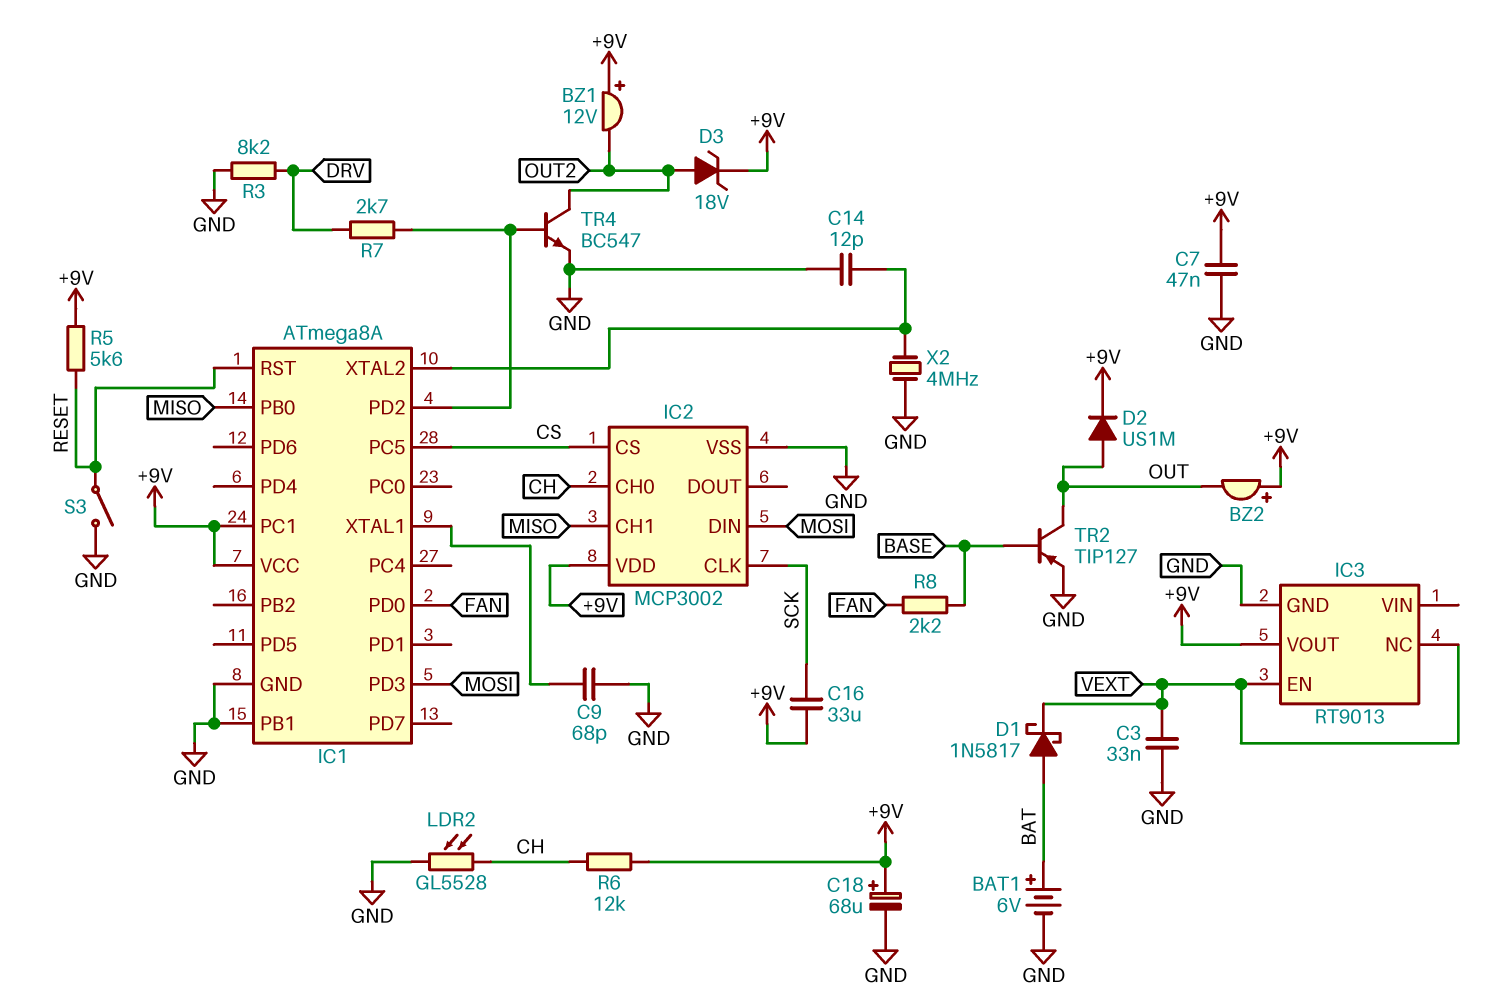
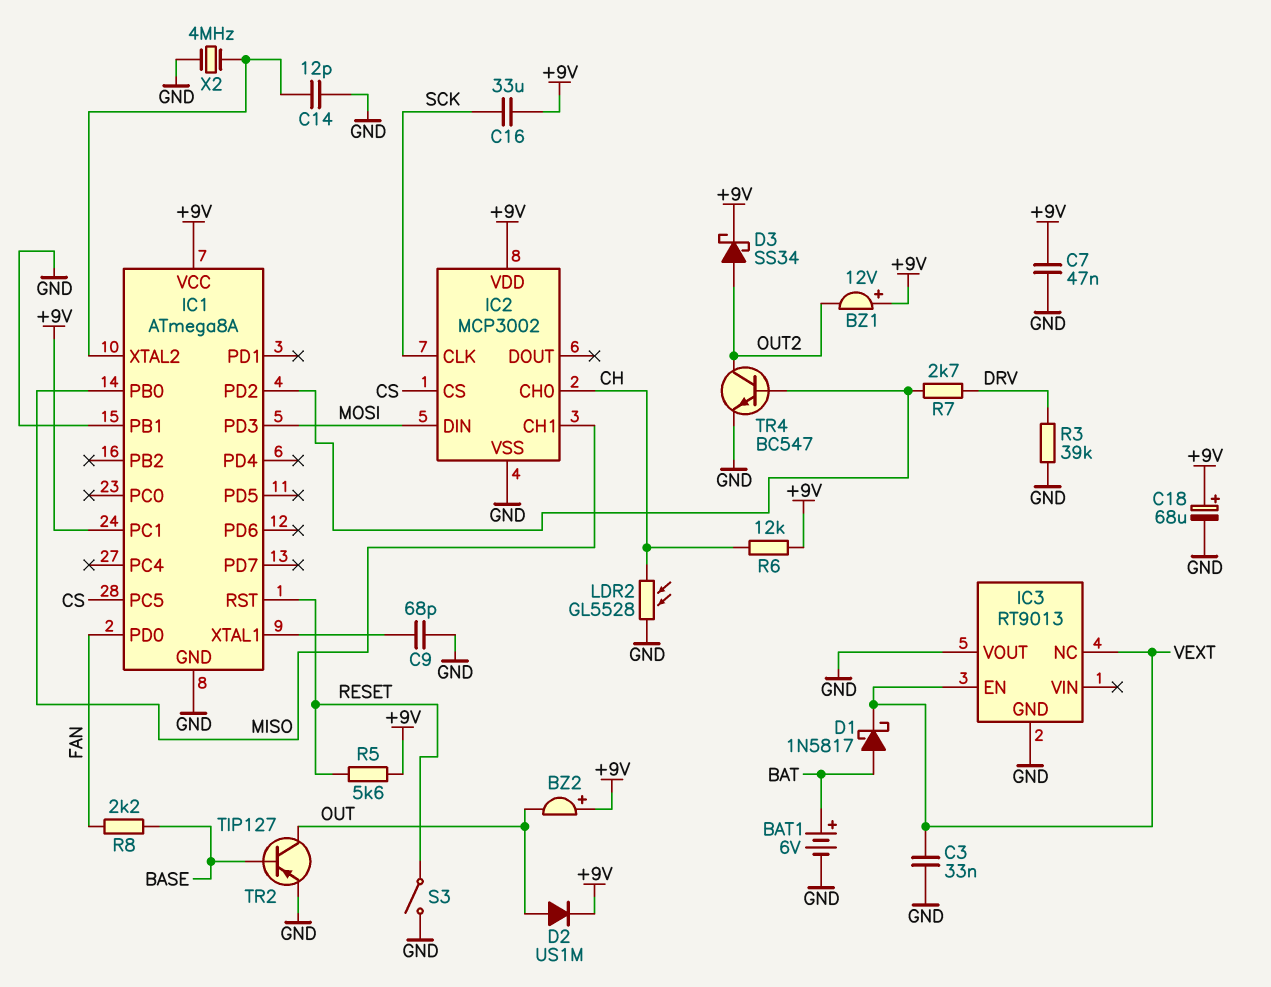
D3: zener 18V (A OUT2, K +9V) -> schottky SS34 (A OUT2, K +9V)
IC3 pin VOUT: +9V -> GND
R3: 8.2k (DRV, GND) -> 39k (DRV, GND)

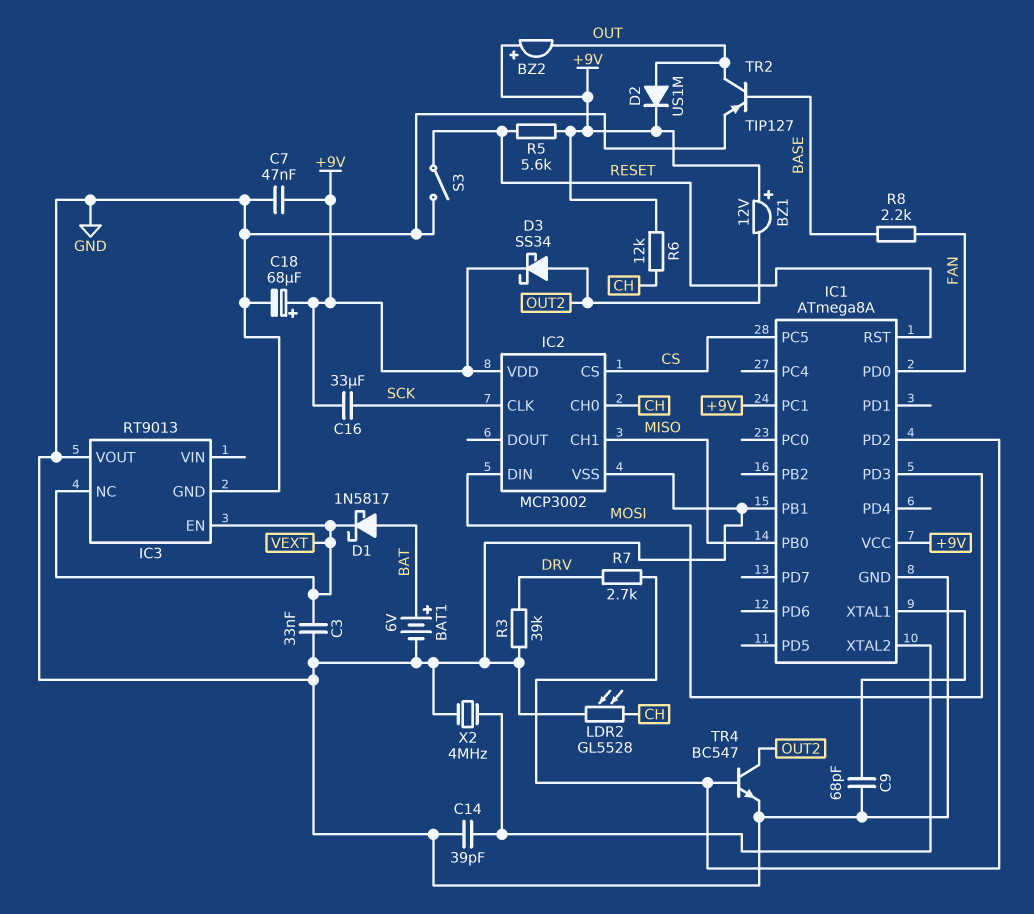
C14: 12pF (GND, IC1/XTAL2) -> 39pF (GND, IC1/XTAL2)

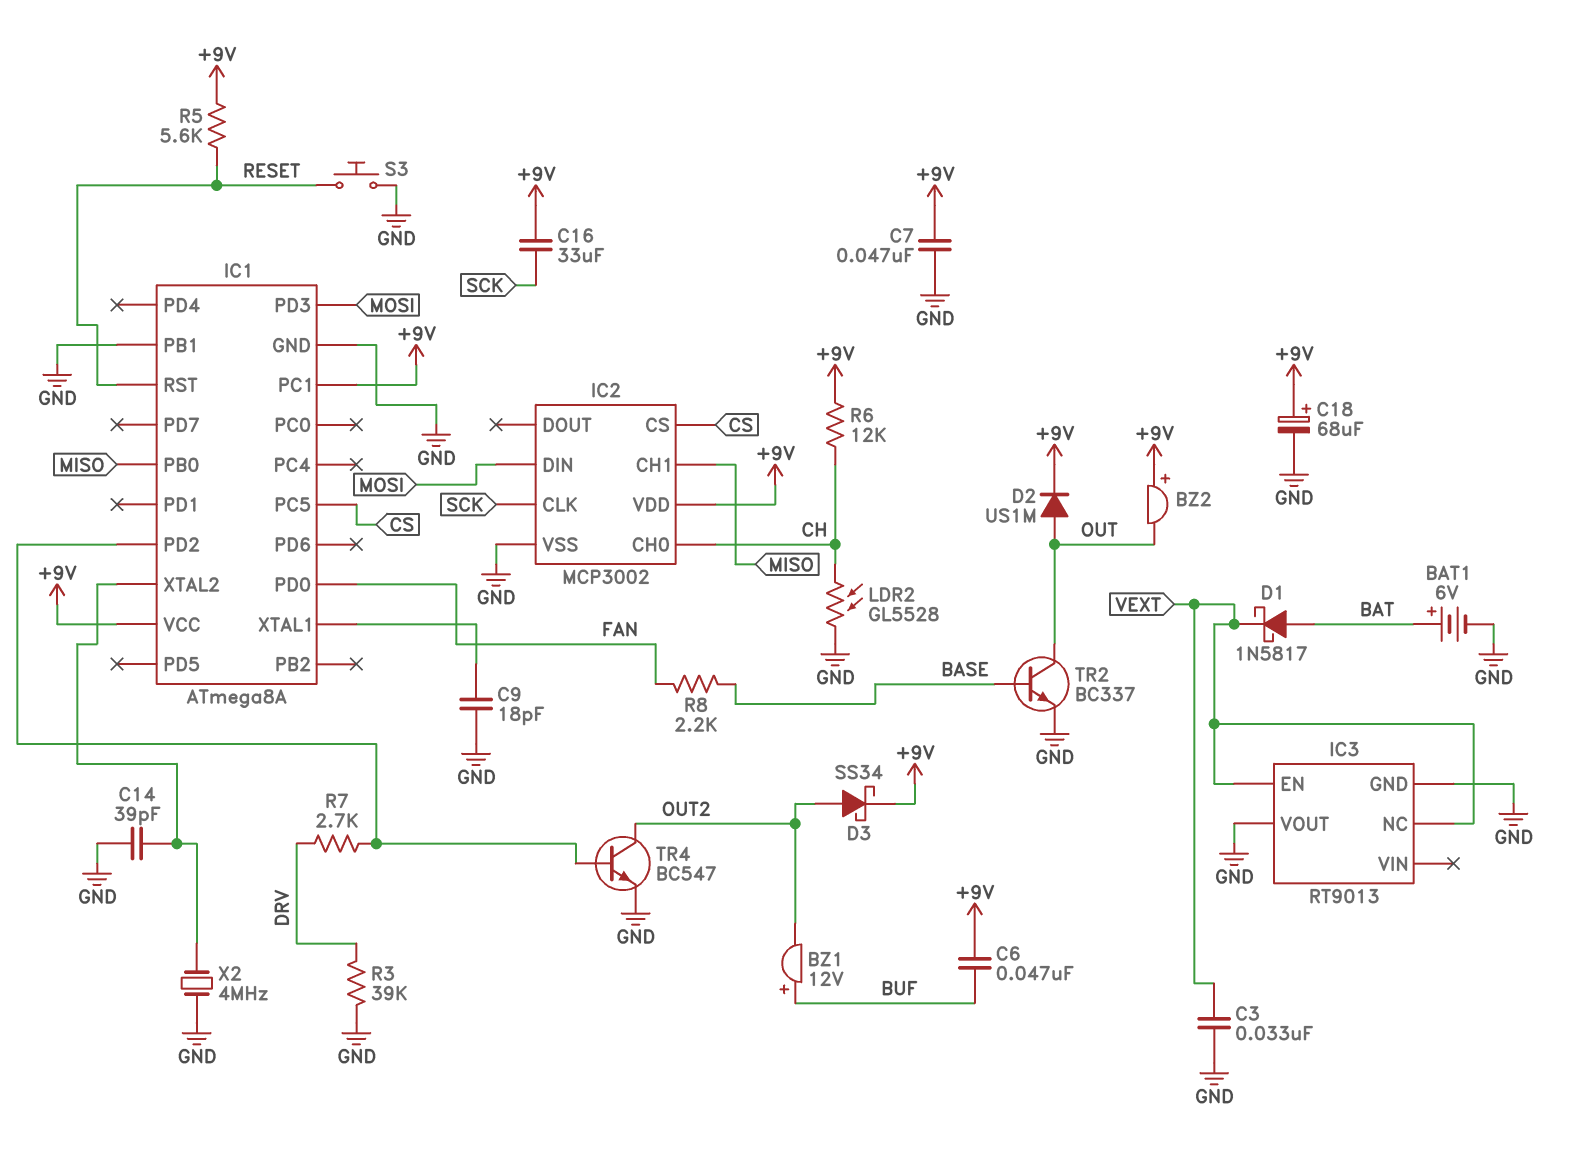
BZ1: buzzer 12V (plus +9V, minus OUT2) -> buzzer 12V (plus BUF, minus OUT2)
C6: none -> 47nF (+9V, BUF)
C9: 68pF (GND, IC1/XTAL1) -> 18pF (GND, IC1/XTAL1)
S3: switch (GND, RESET) -> button (GND, RESET)
TR2: PNP TIP127 (B BASE, C OUT, E GND) -> NPN BC337 (B BASE, C OUT, E GND)

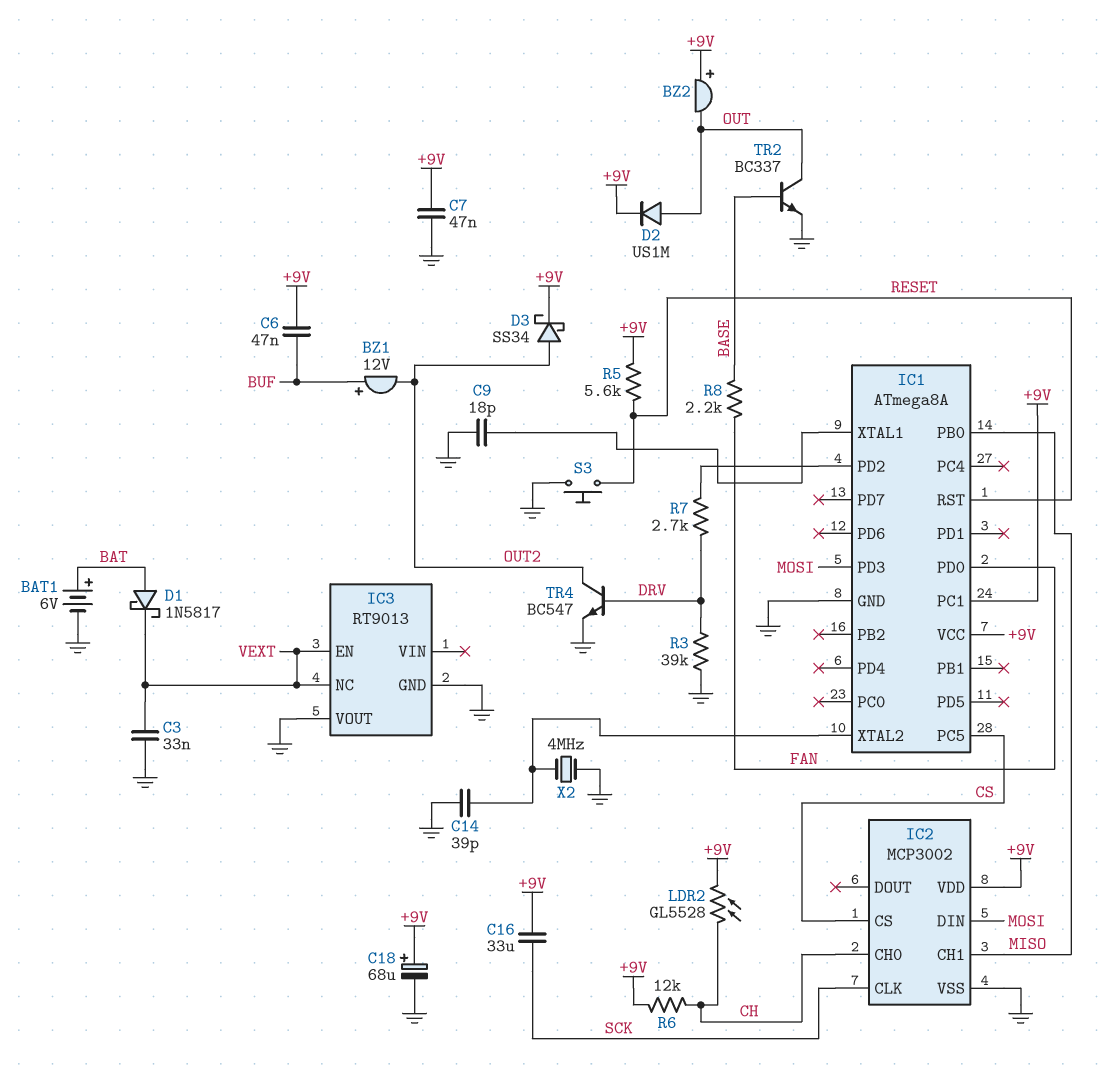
IC1 pin PB1: GND -> none
LDR2: GL5528 (CH, GND) -> GL5528 (+9V, CH)
TR4: NPN BC547 (B IC1/PD2, C OUT2, E GND) -> NPN BC547 (B DRV, C OUT2, E GND)

